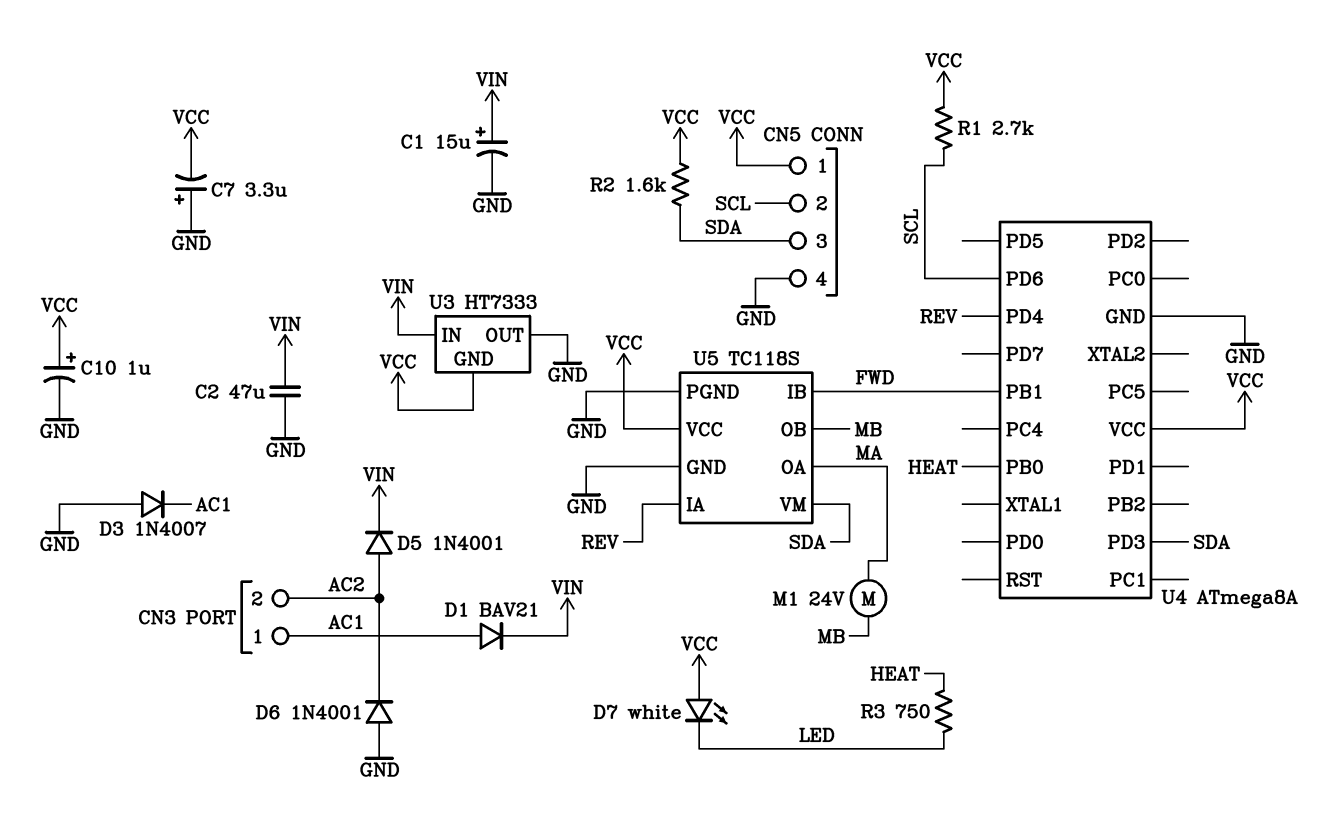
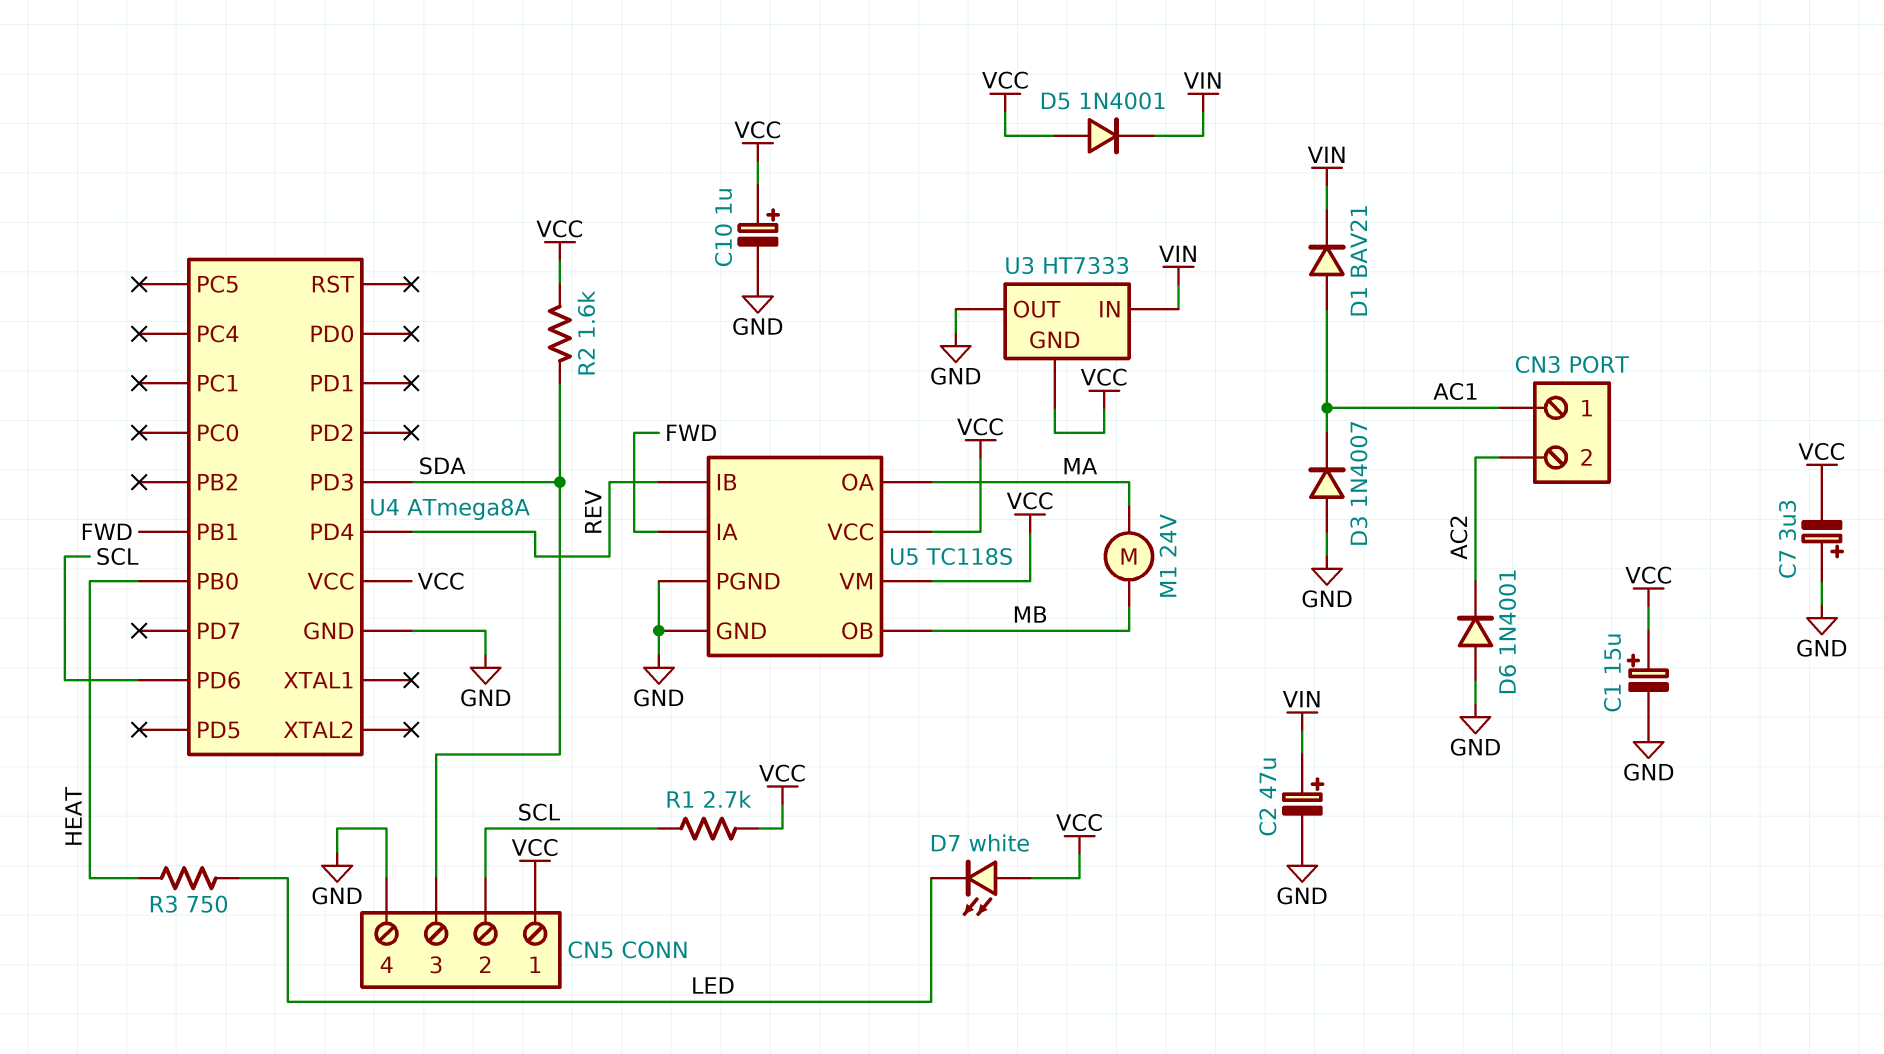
C1: 15uF (plus VIN, minus GND) -> 15uF (plus VCC, minus GND)
C2: 47uF (GND, VIN) -> 47uF (plus VIN, minus GND)
D5: diode 1N4001 (A AC2, K VIN) -> diode 1N4001 (A VCC, K VIN)
U5 pin IA: REV -> FWD
U5 pin IB: FWD -> REV
U5 pin VM: SDA -> VCC

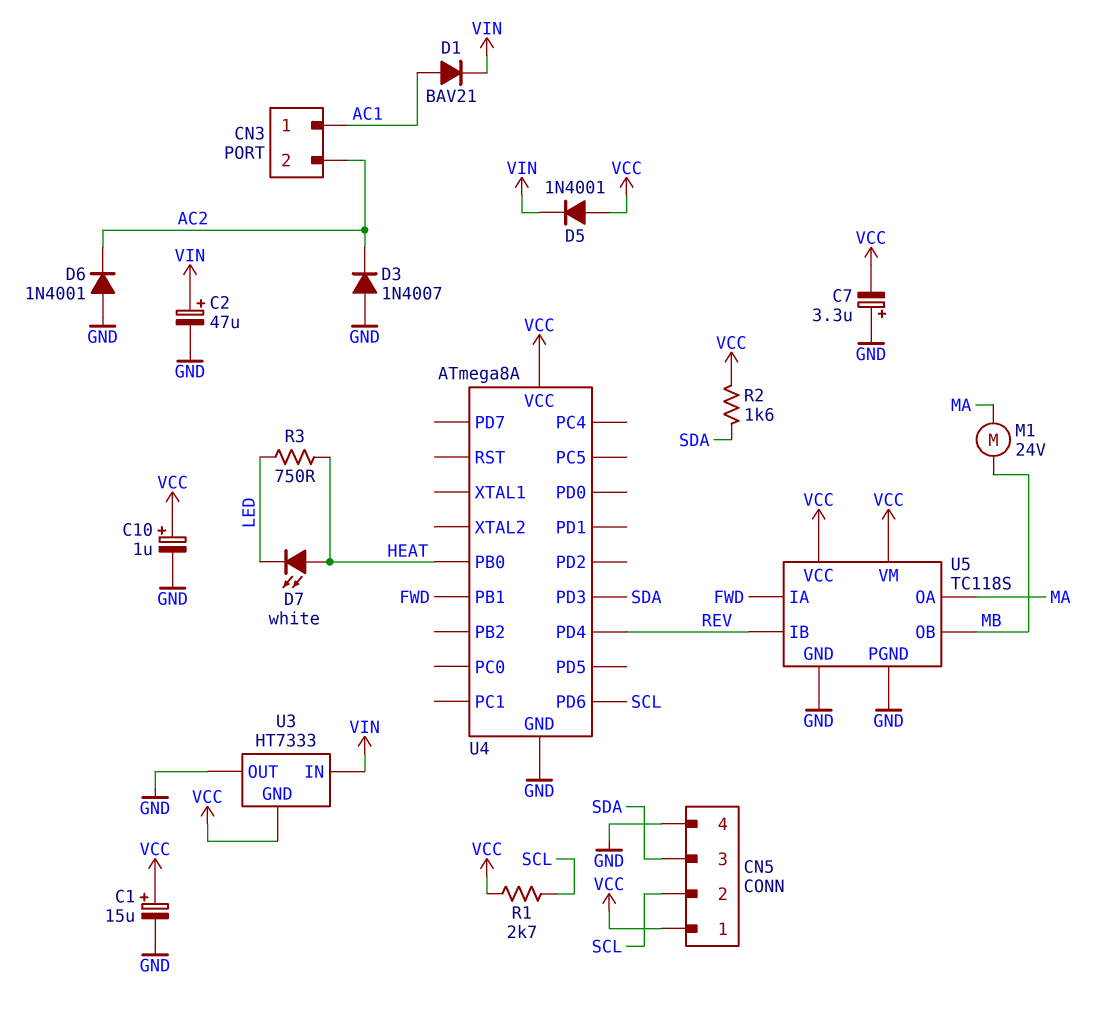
D3: diode 1N4007 (A GND, K AC1) -> diode 1N4007 (A GND, K AC2)
D7: LED white (A VCC, K LED) -> LED white (A HEAT, K LED)

